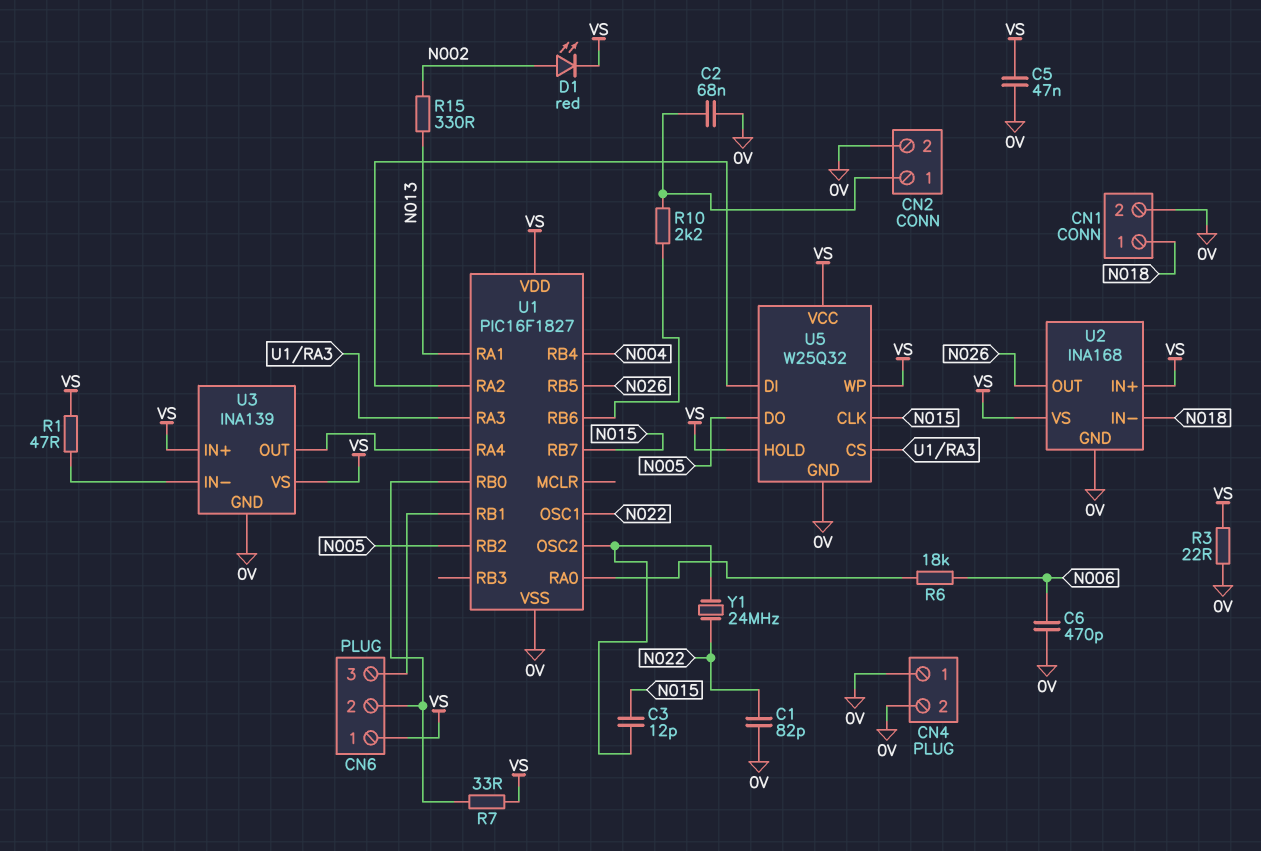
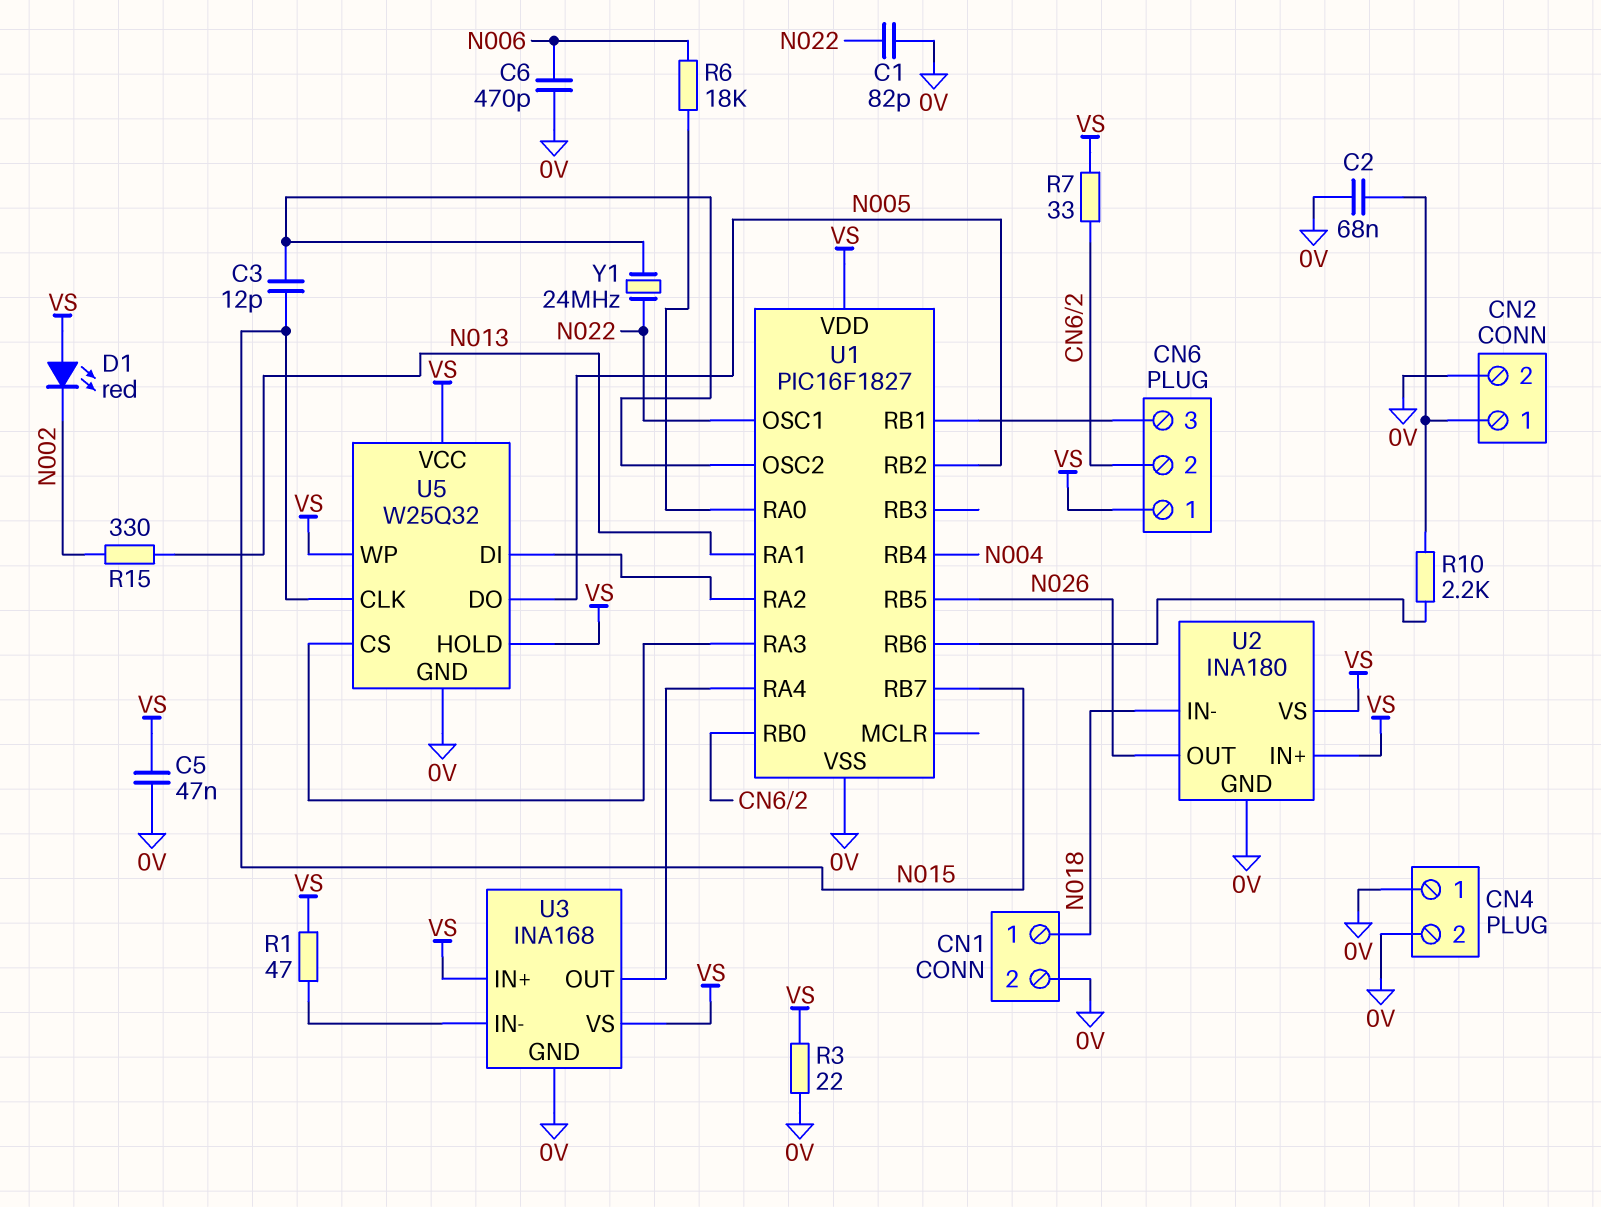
D1: LED red (A N002, K VS) -> LED red (A VS, K N002)
U2: INA168 -> INA180
U3: INA139 -> INA168

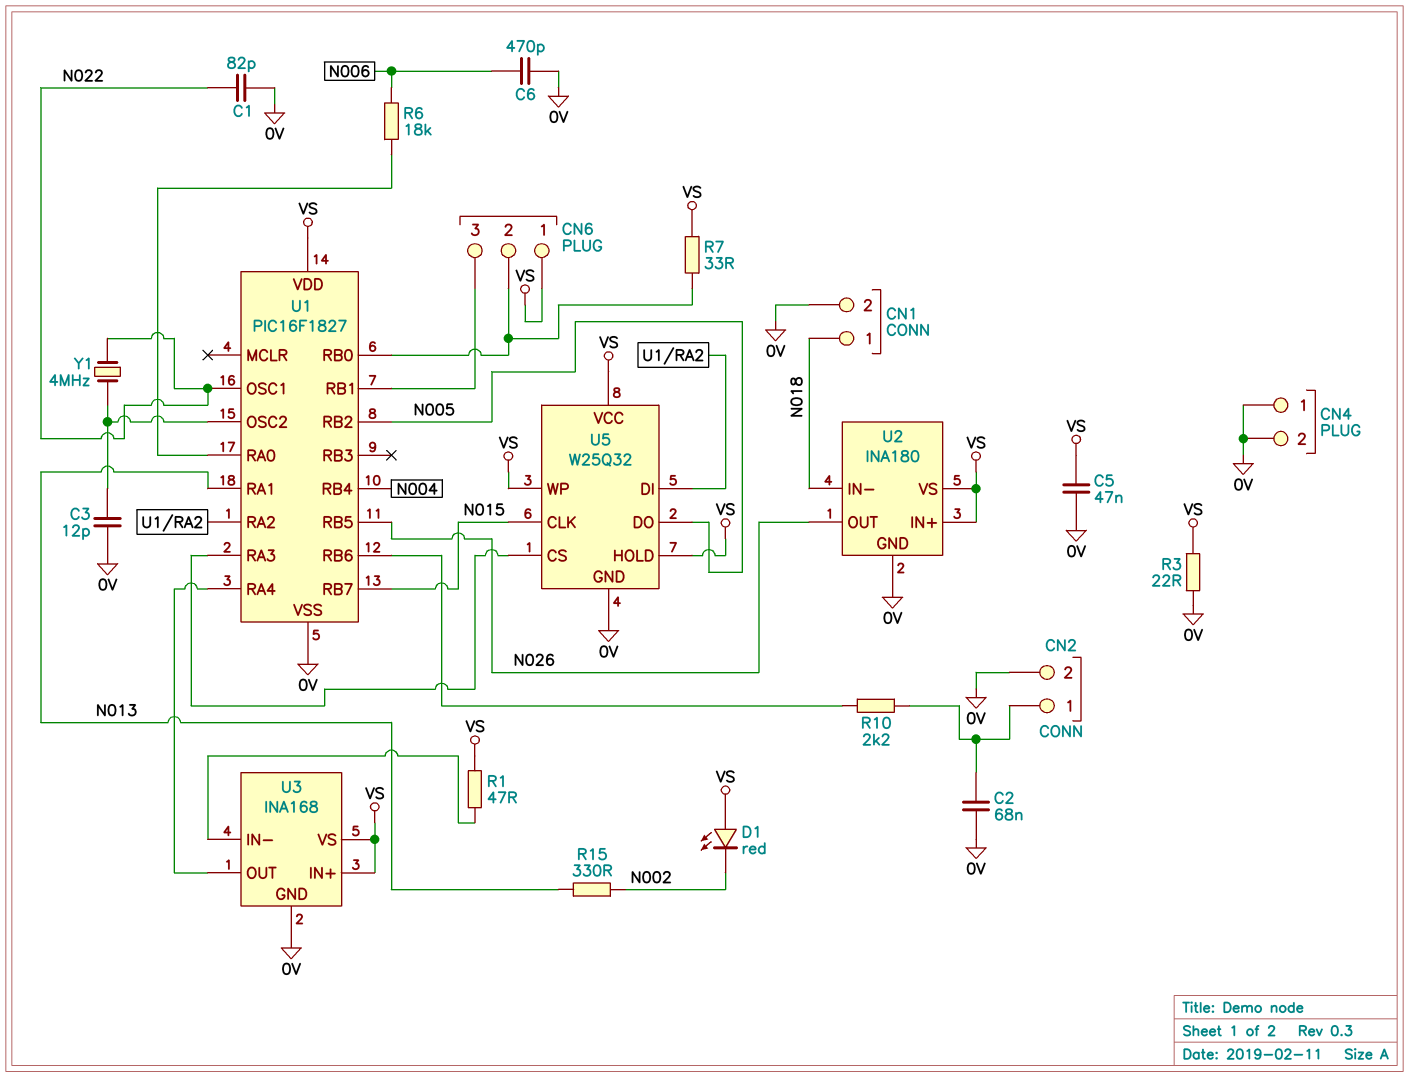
C3: 12pF (N015, U1/OSC2) -> 12pF (0V, U1/OSC2)
Y1: 24MHz (N022, U1/OSC2) -> 4MHz (N022, U1/OSC2)

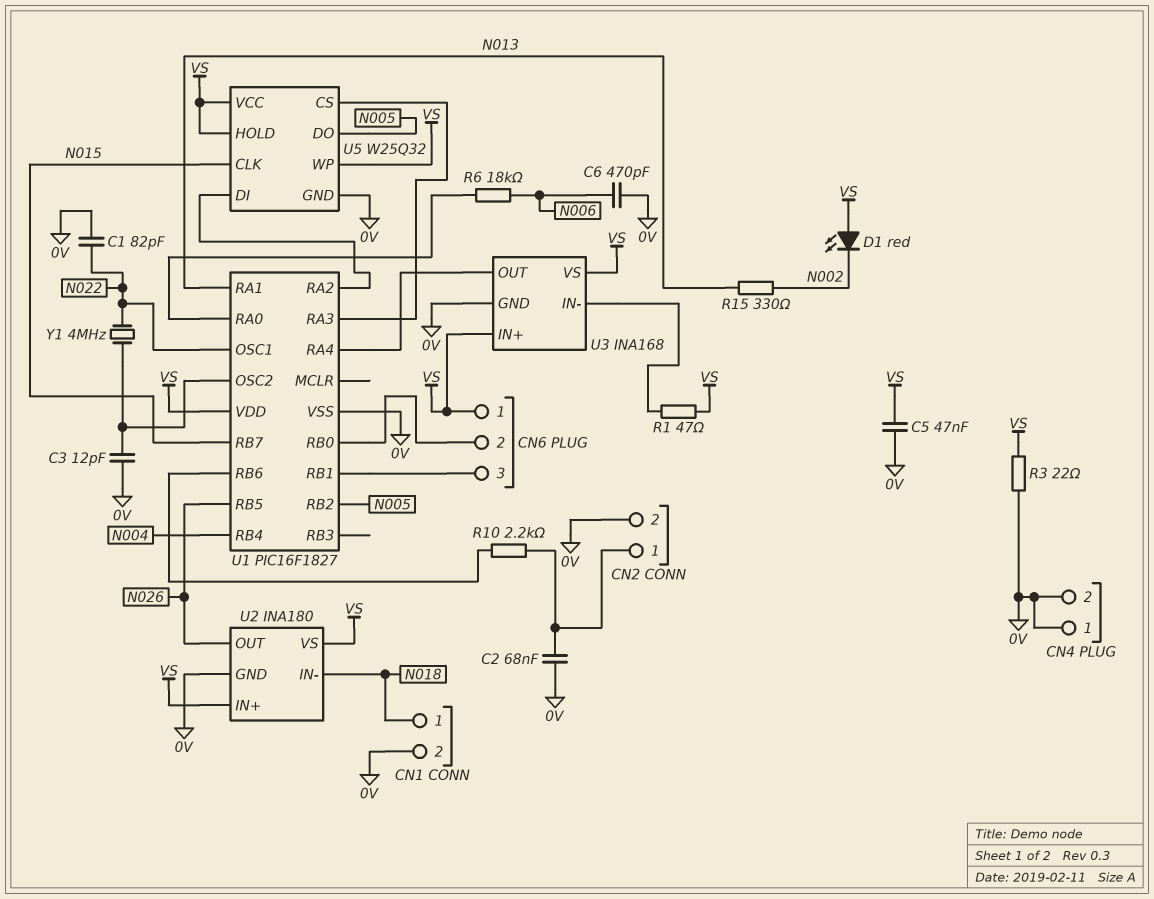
R7: 33 (CN6/2, VS) -> none

